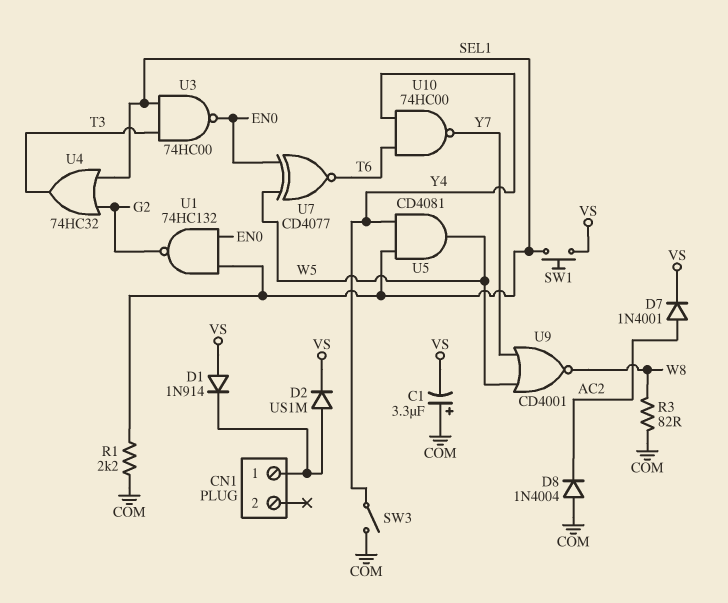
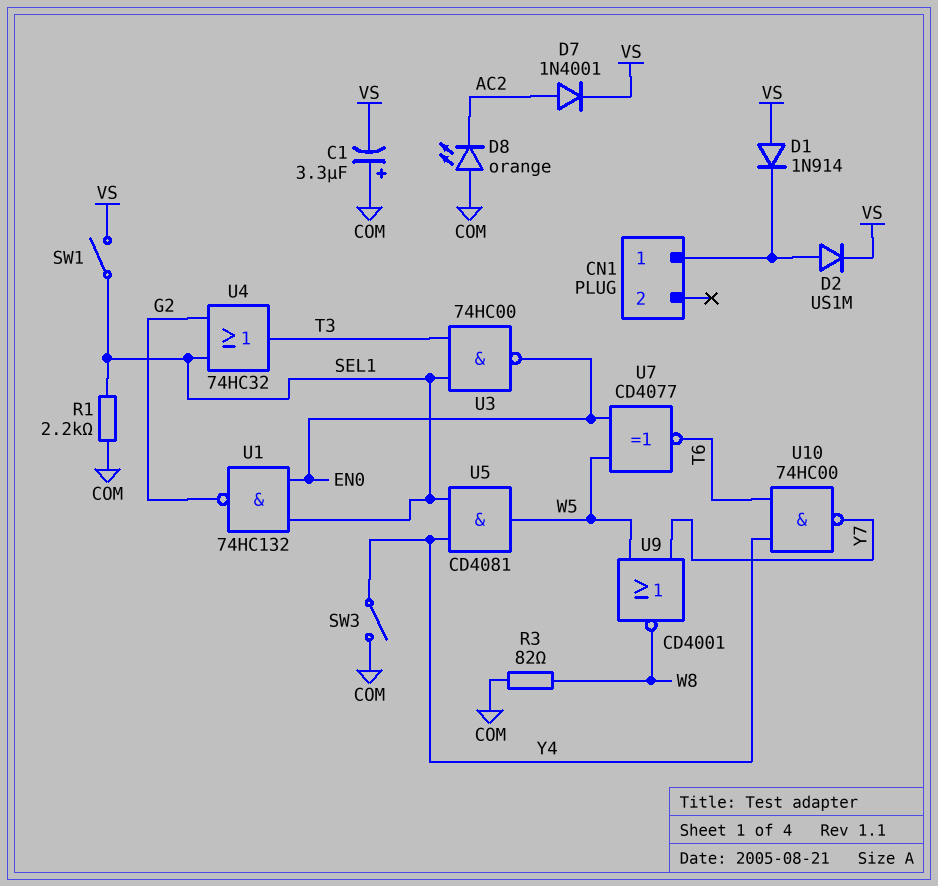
D8: diode 1N4004 (A COM, K AC2) -> LED orange (A COM, K AC2)
SW1: button (SEL1, VS) -> switch (SEL1, VS)

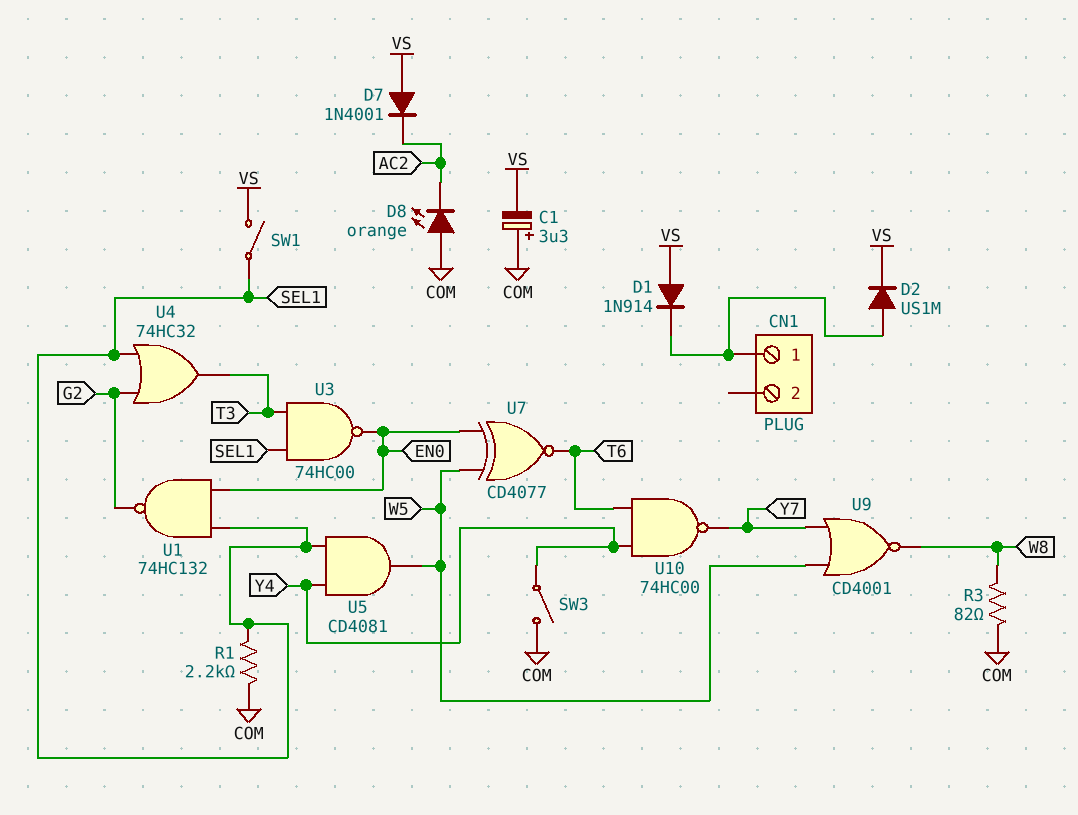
D7: diode 1N4001 (A AC2, K VS) -> diode 1N4001 (A VS, K AC2)

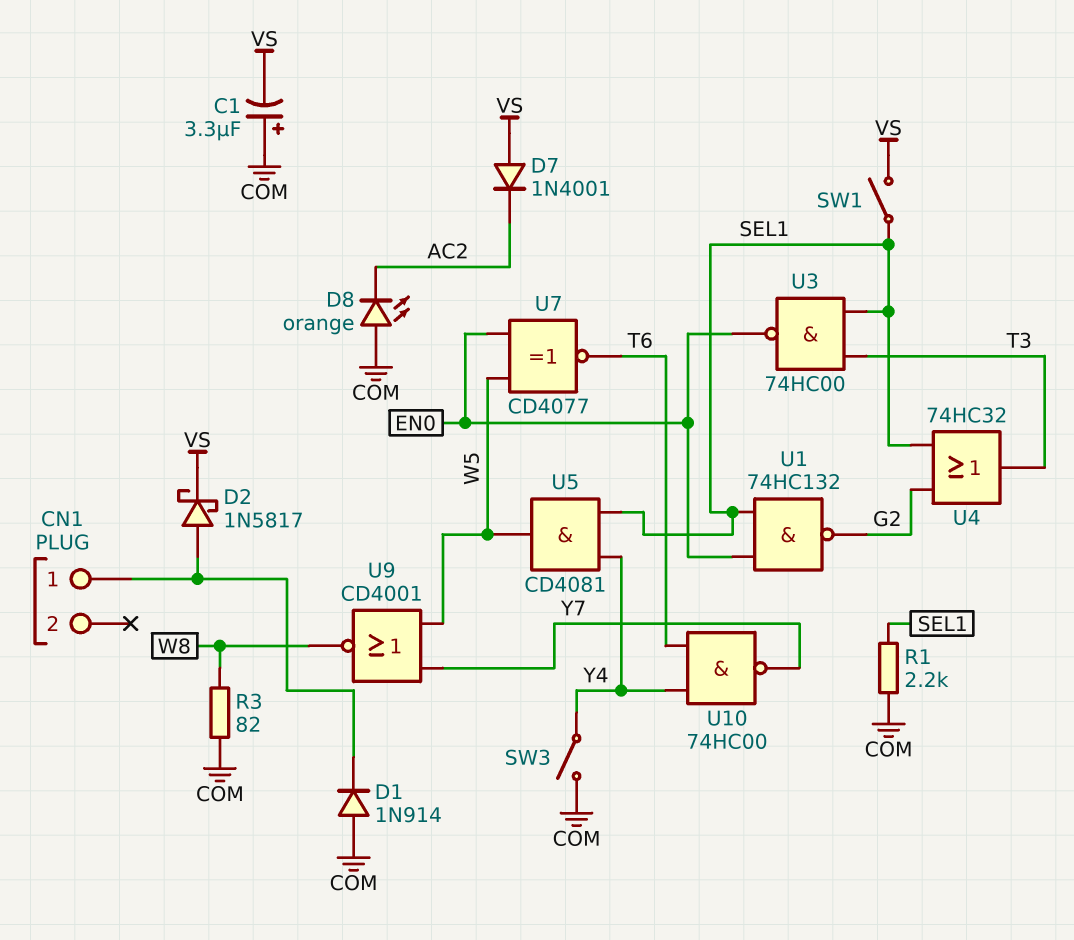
D1: diode 1N914 (A VS, K CN1/1) -> diode 1N914 (A COM, K CN1/1)
D2: diode US1M (A CN1/1, K VS) -> schottky 1N5817 (A CN1/1, K VS)

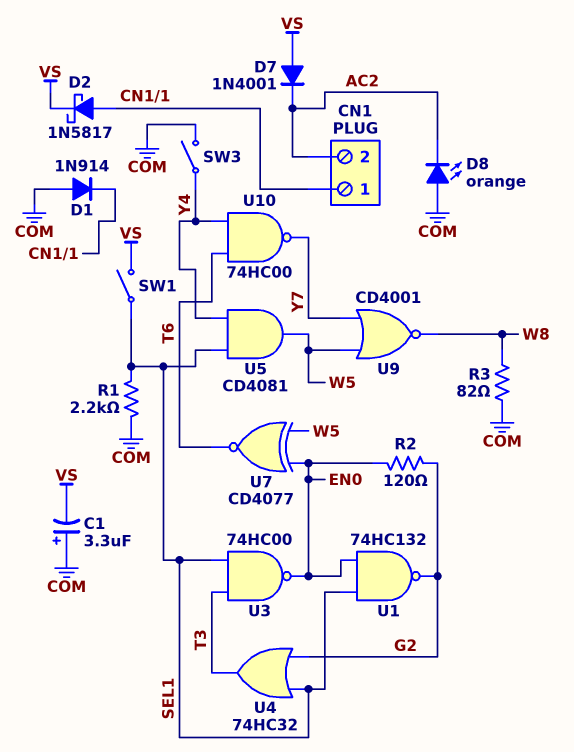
CN1 pin 2: none -> AC2
R2: none -> 120 (EN0, G2)

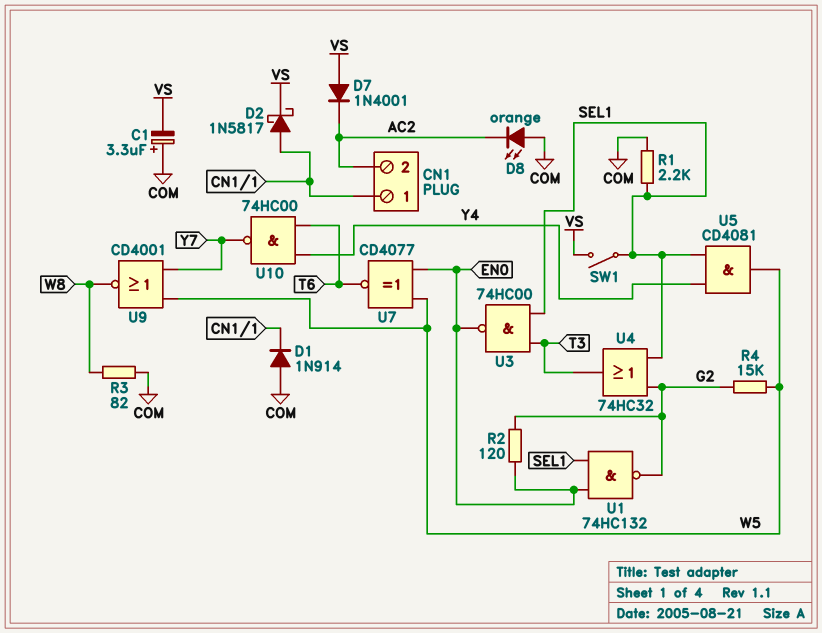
R4: none -> 15k (G2, W5)
SW3: switch (COM, Y4) -> none

